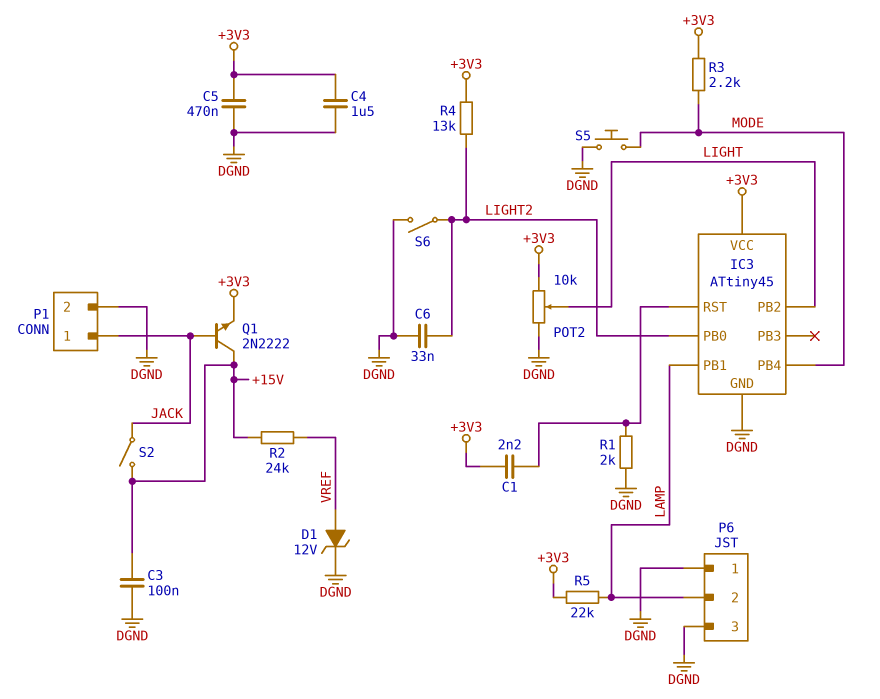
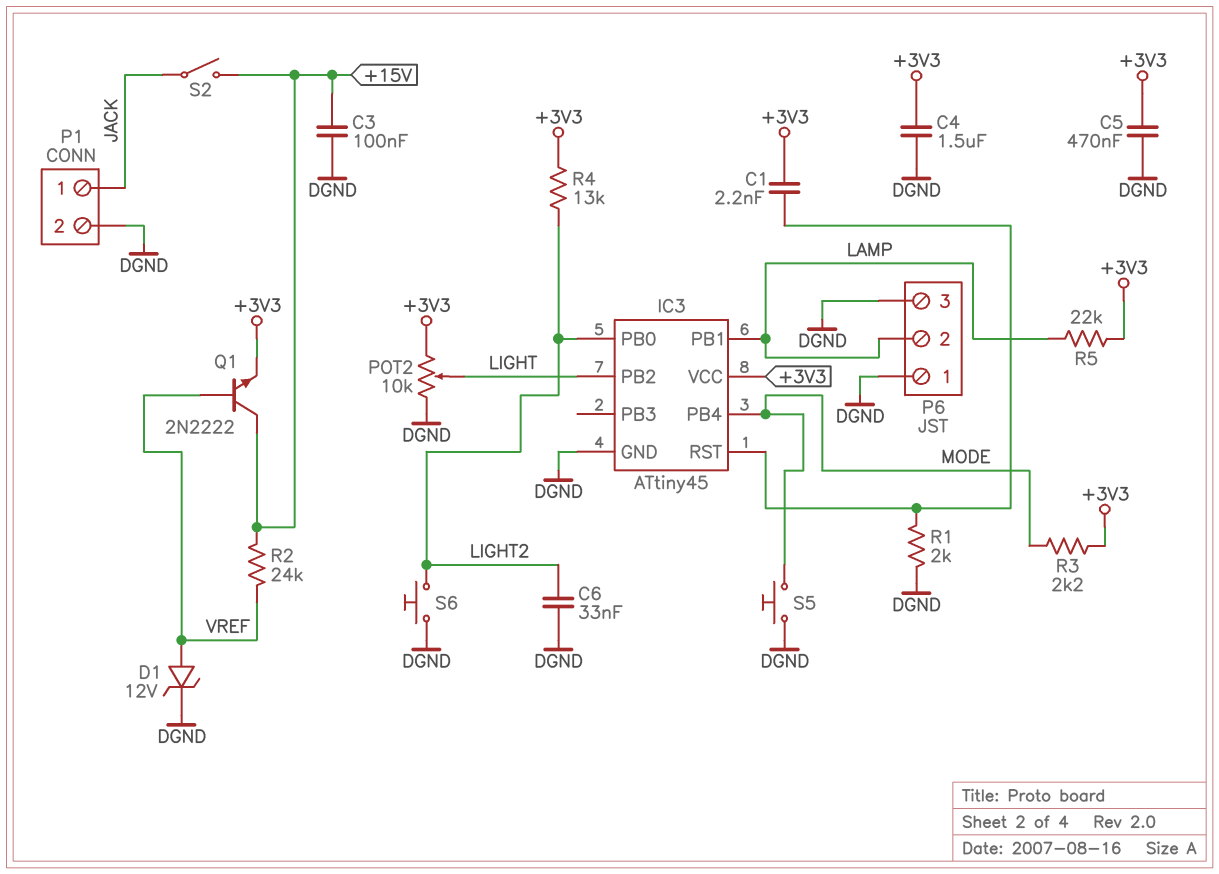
Q1: NPN 2N2222 (B JACK, C +15V, E +3V3) -> NPN 2N2222 (B VREF, C +15V, E +3V3)
S6: switch (DGND, LIGHT2) -> button (DGND, LIGHT2)

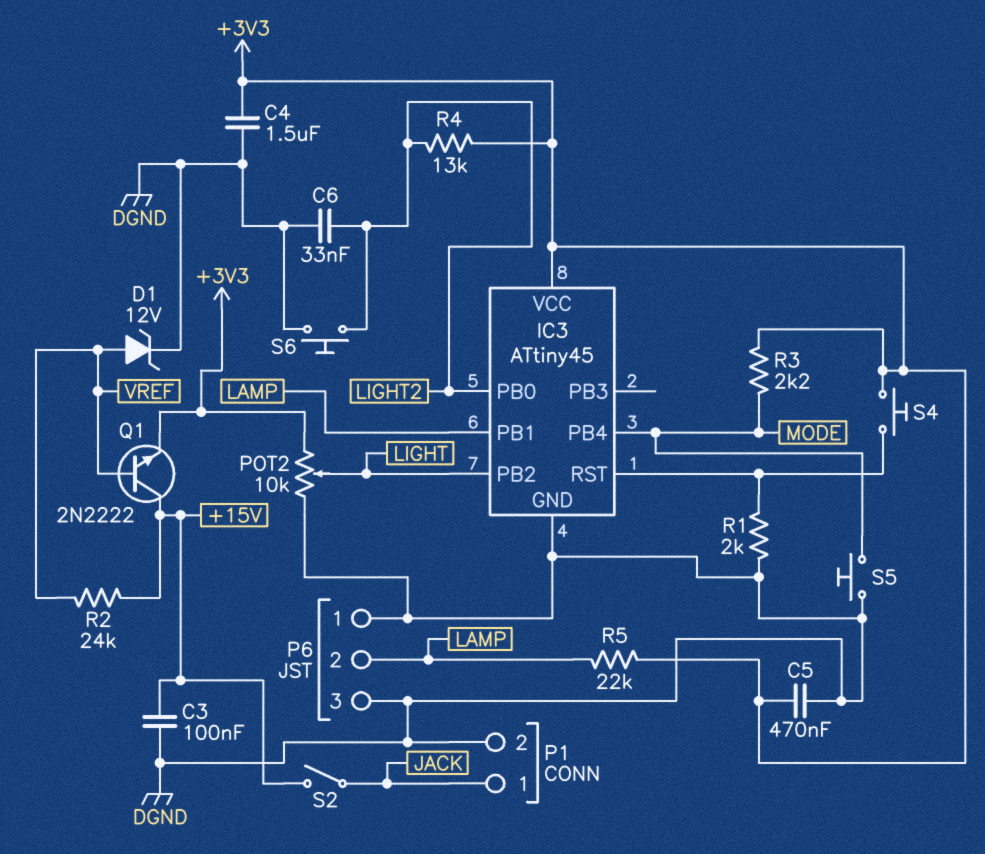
C1: 2.2nF (+3V3, IC3/RST) -> none
S4: none -> button (+3V3, IC3/RST)

